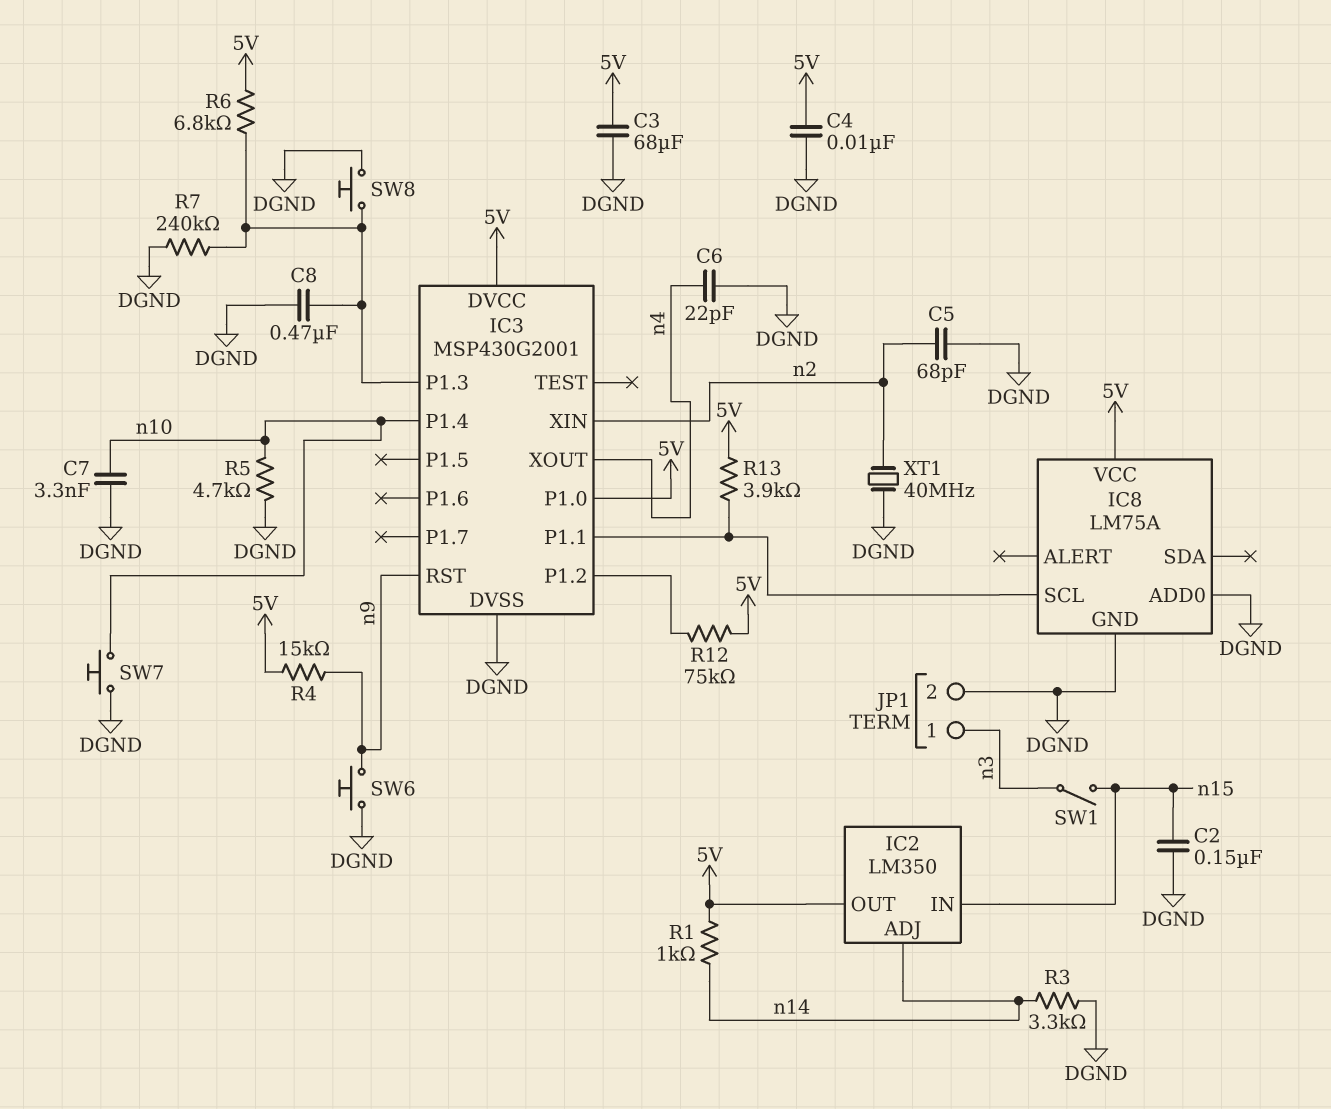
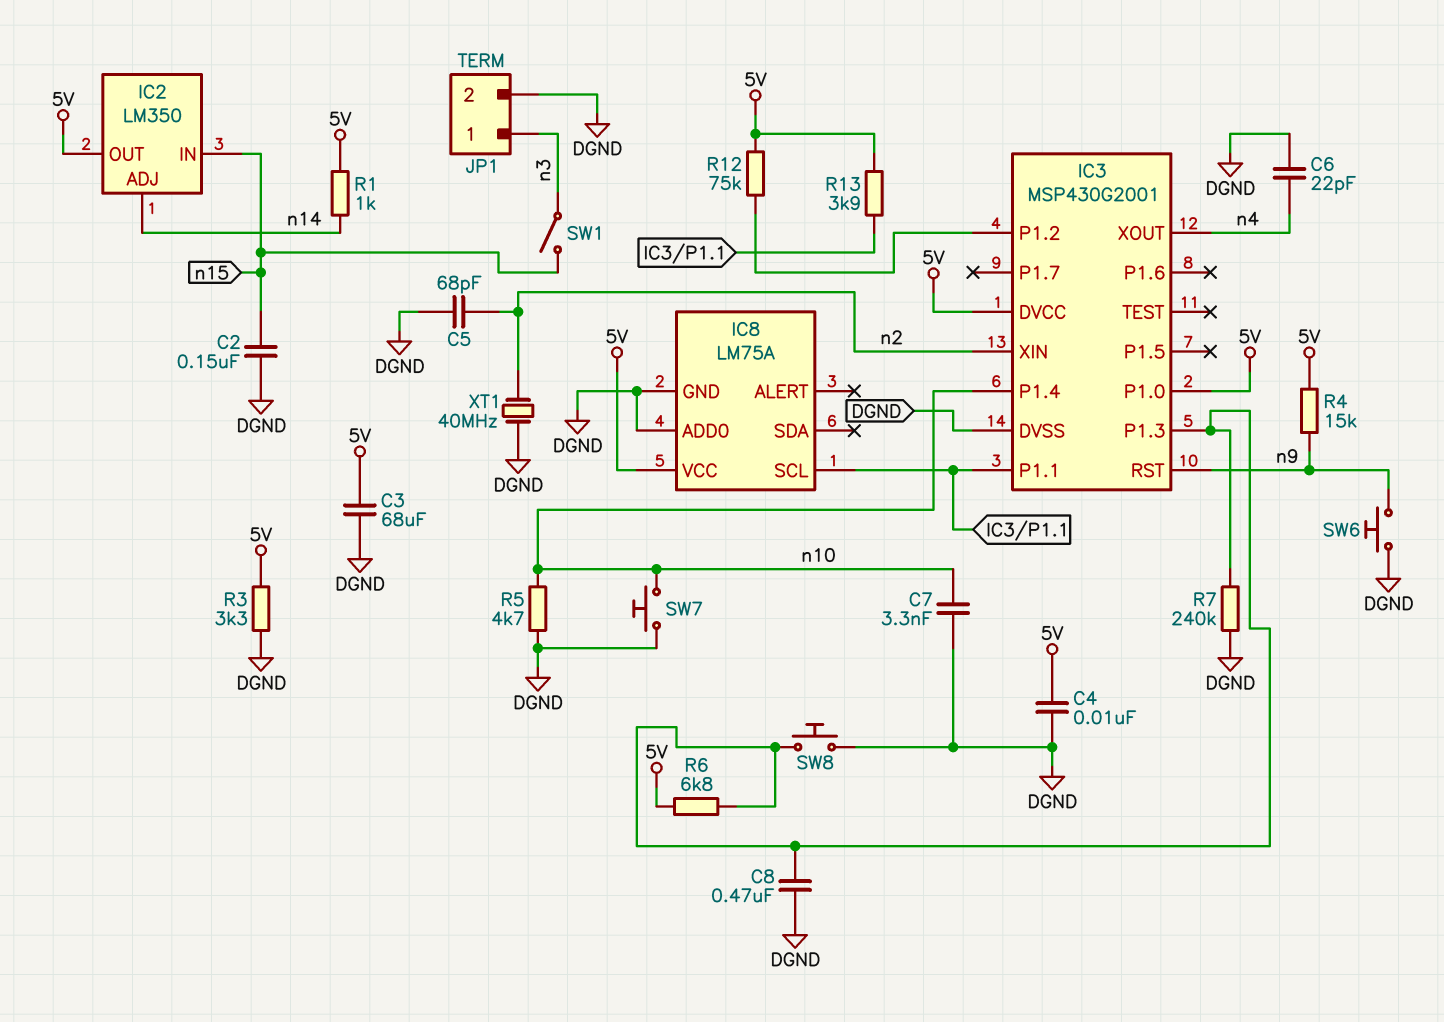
R3: 3.3k (DGND, n14) -> 3.3k (5V, DGND)

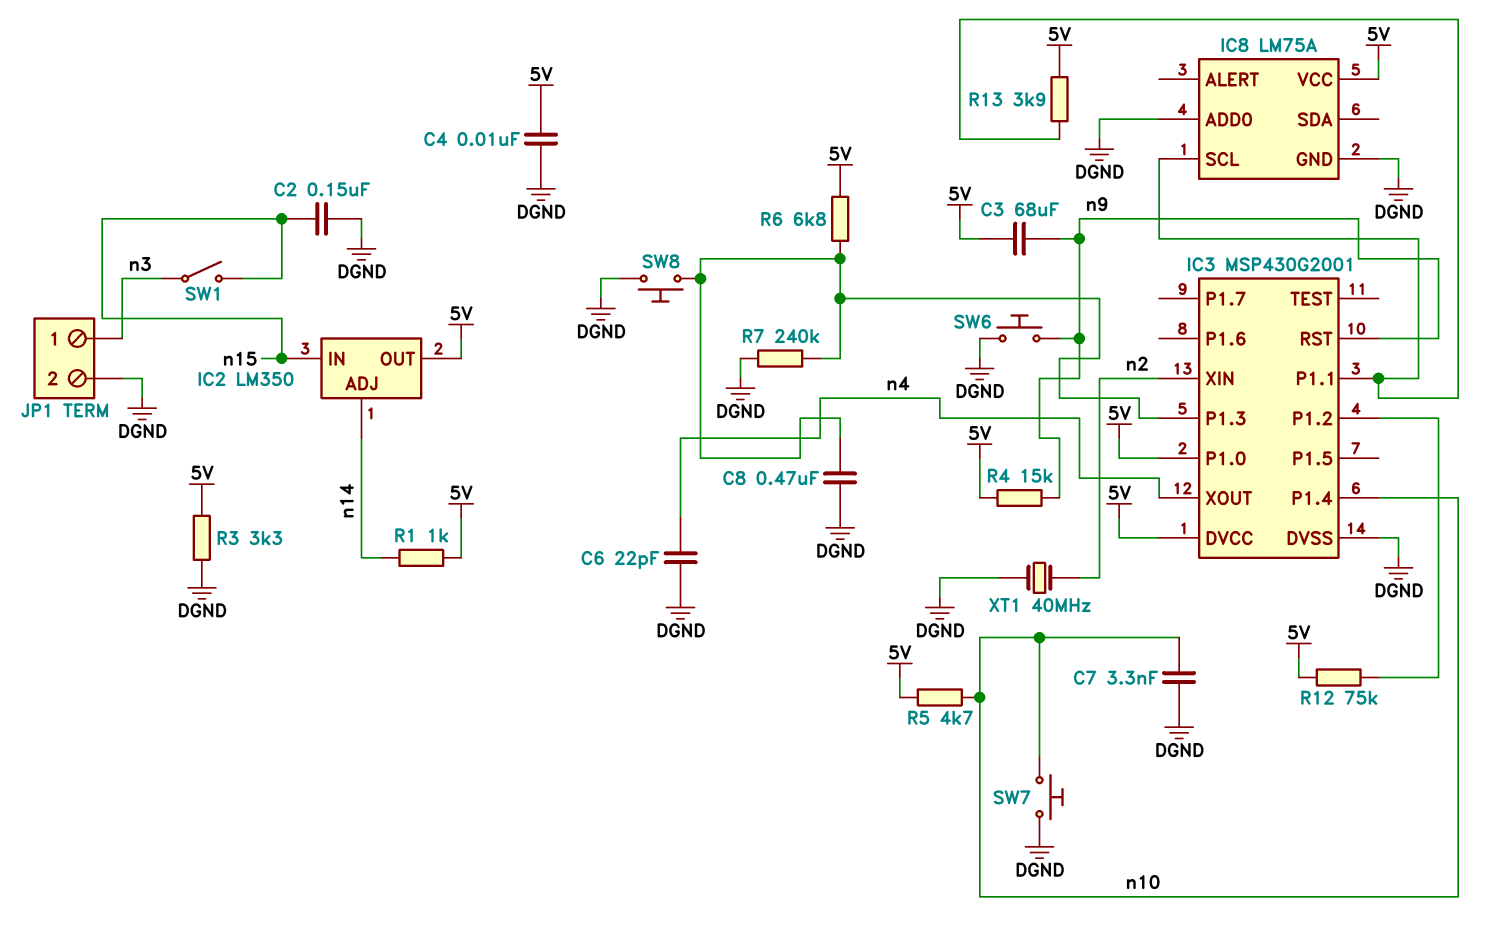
C3: 68uF (5V, DGND) -> 68uF (5V, n9)
C5: 68pF (DGND, n2) -> none
R5: 4.7k (DGND, n10) -> 4.7k (5V, n10)

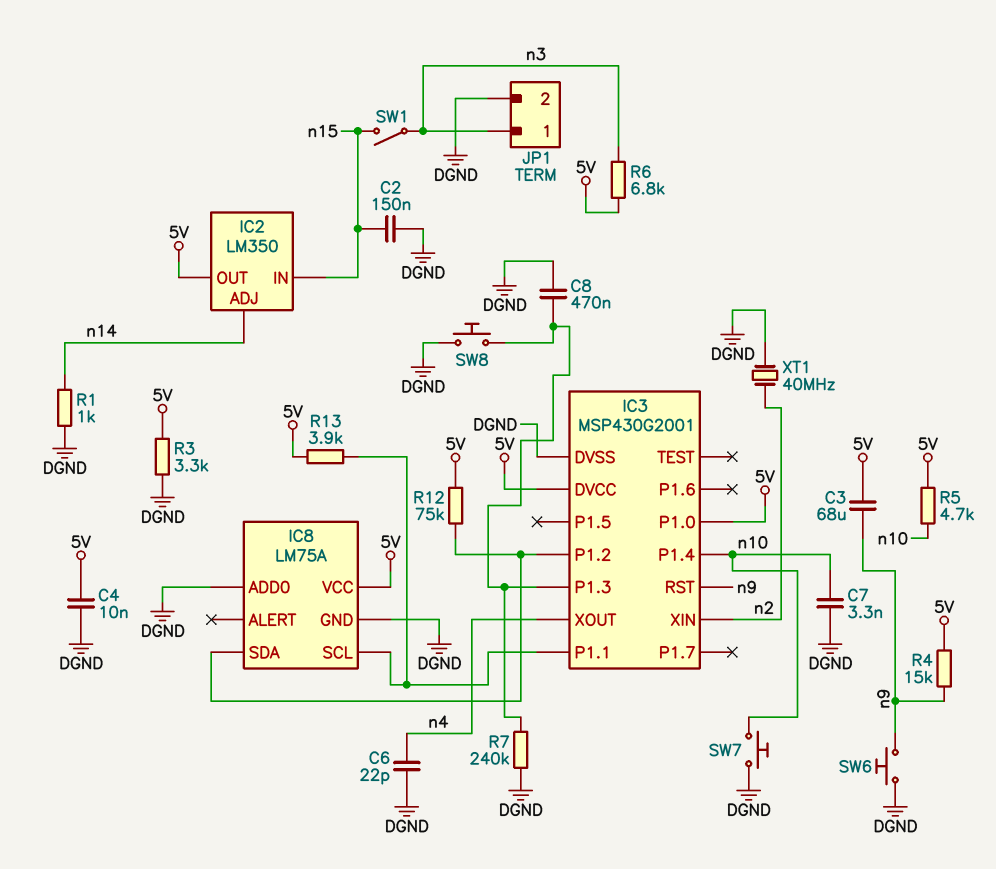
IC8 pin SDA: none -> IC3/P1.2
R1: 1k (5V, n14) -> 1k (DGND, n14)
R6: 6.8k (5V, IC3/P1.3) -> 6.8k (5V, n3)

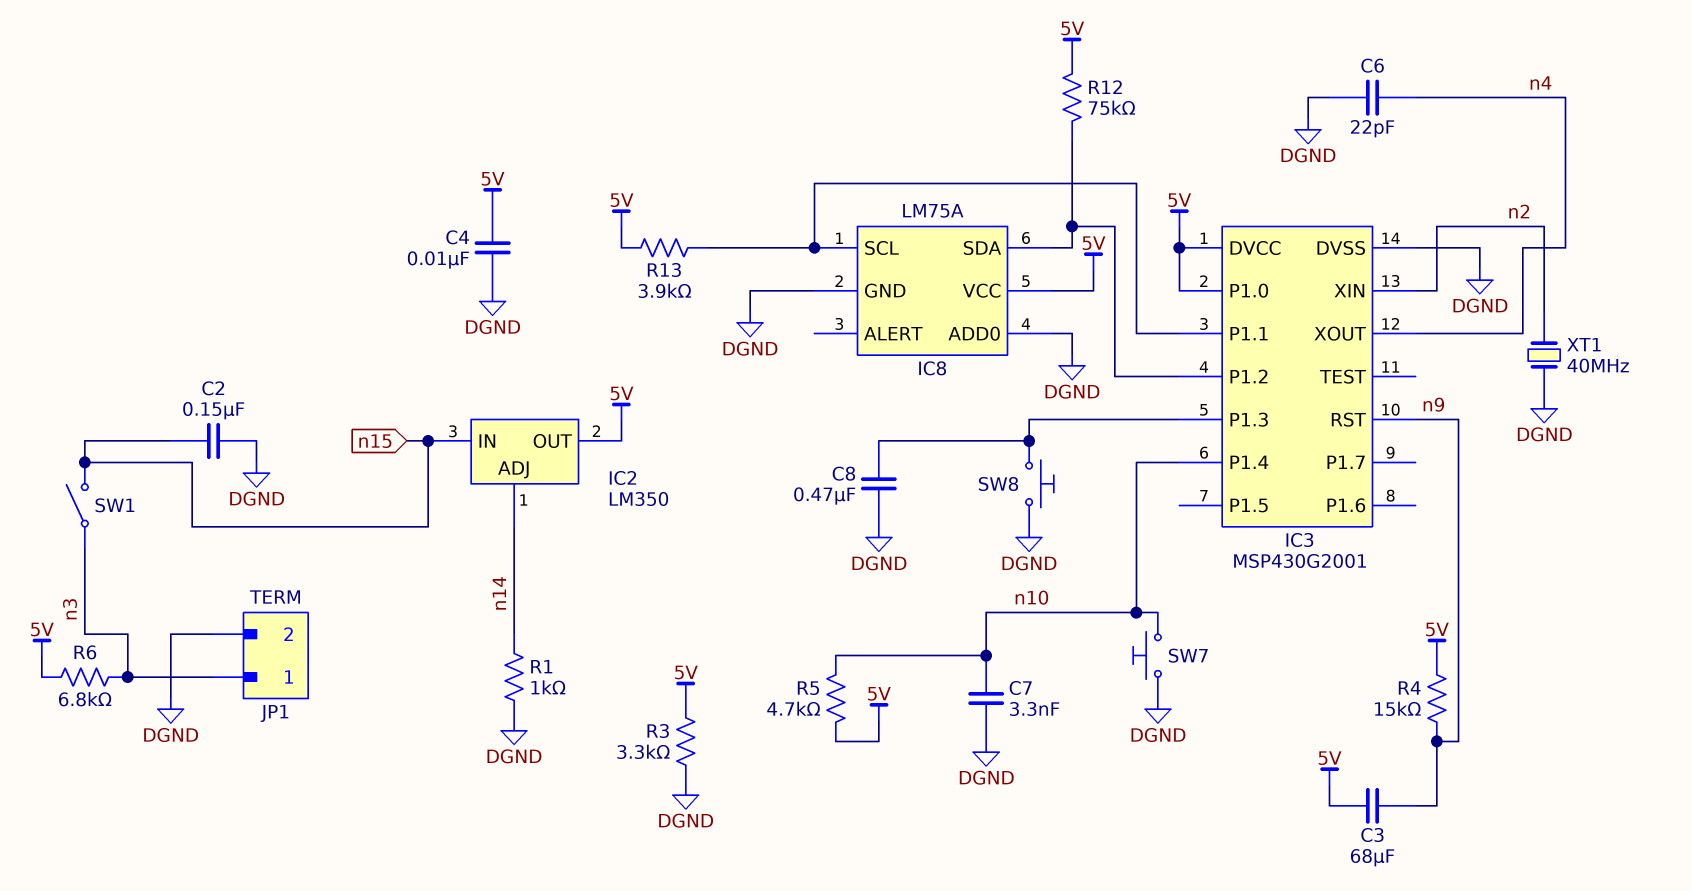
R7: 240k (DGND, IC3/P1.3) -> none
SW6: button (DGND, n9) -> none

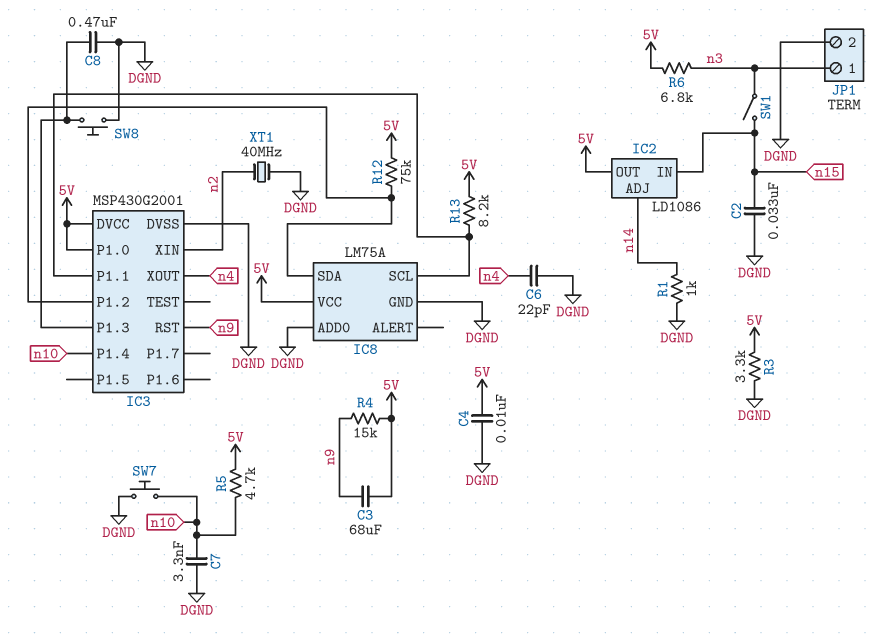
C2: 150nF (DGND, n15) -> 33nF (DGND, n15)
IC2: LM350 -> LD1086
R13: 3.9k (5V, IC3/P1.1) -> 8.2k (5V, IC3/P1.1)

